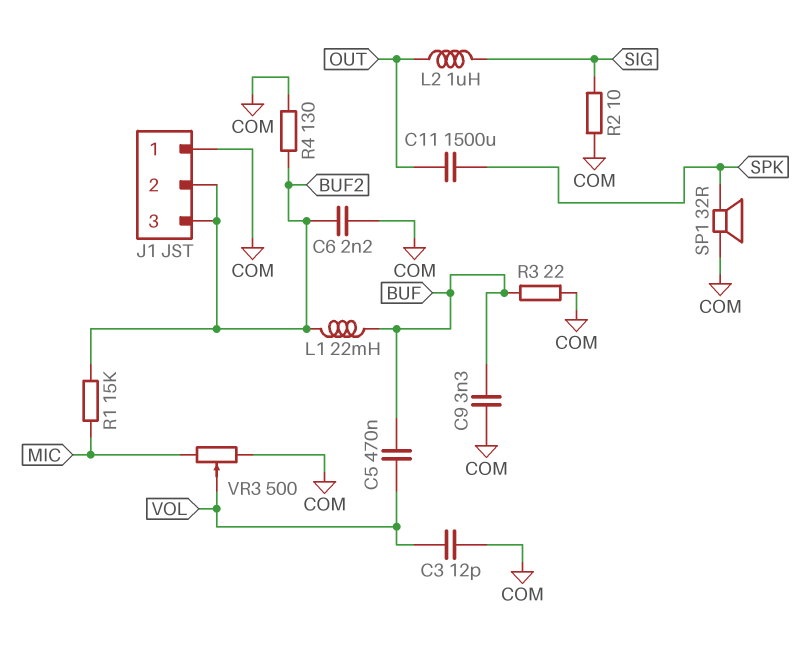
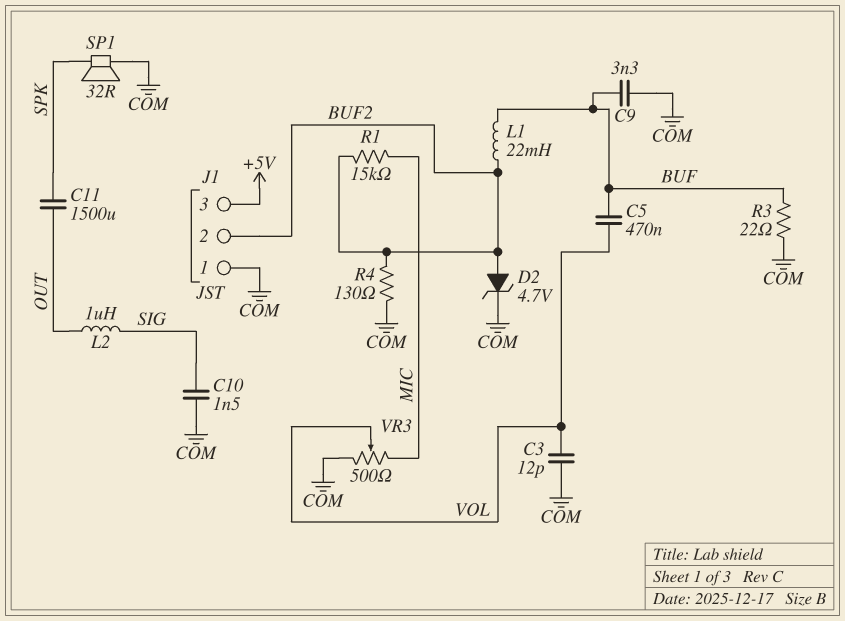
C6: 2.2nF (BUF2, COM) -> none
C10: none -> 1.5nF (COM, SIG)
D2: none -> zener 4.7V (A BUF2, K COM)
J1 pin 3: BUF2 -> +5V
R2: 10 (COM, SIG) -> none

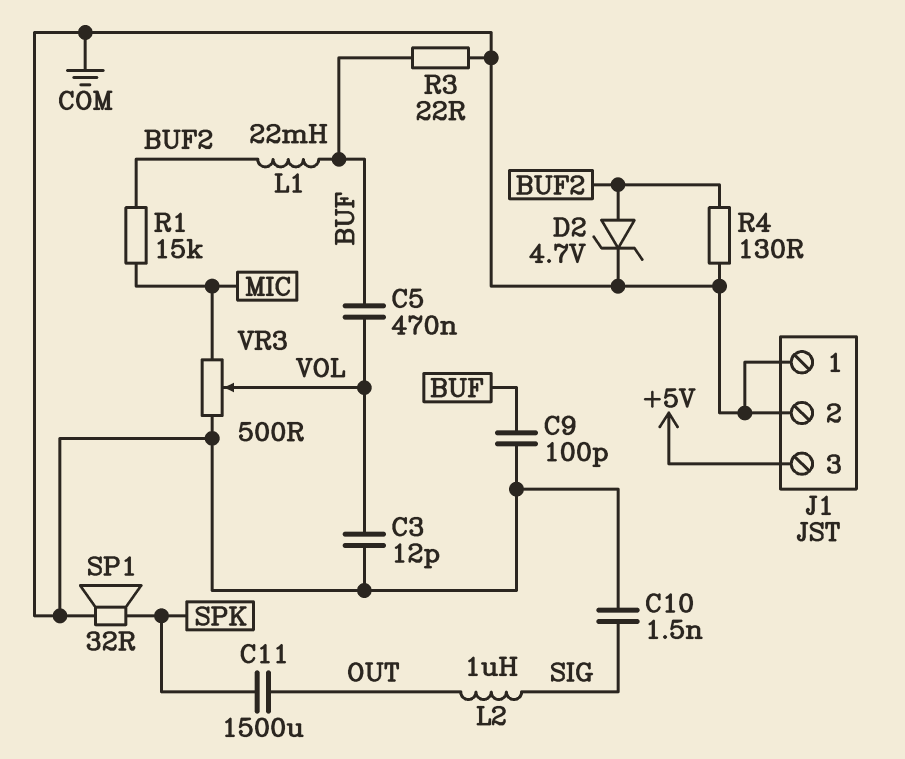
C9: 3.3nF (BUF, COM) -> 100pF (BUF, COM)
J1 pin 2: BUF2 -> COM

